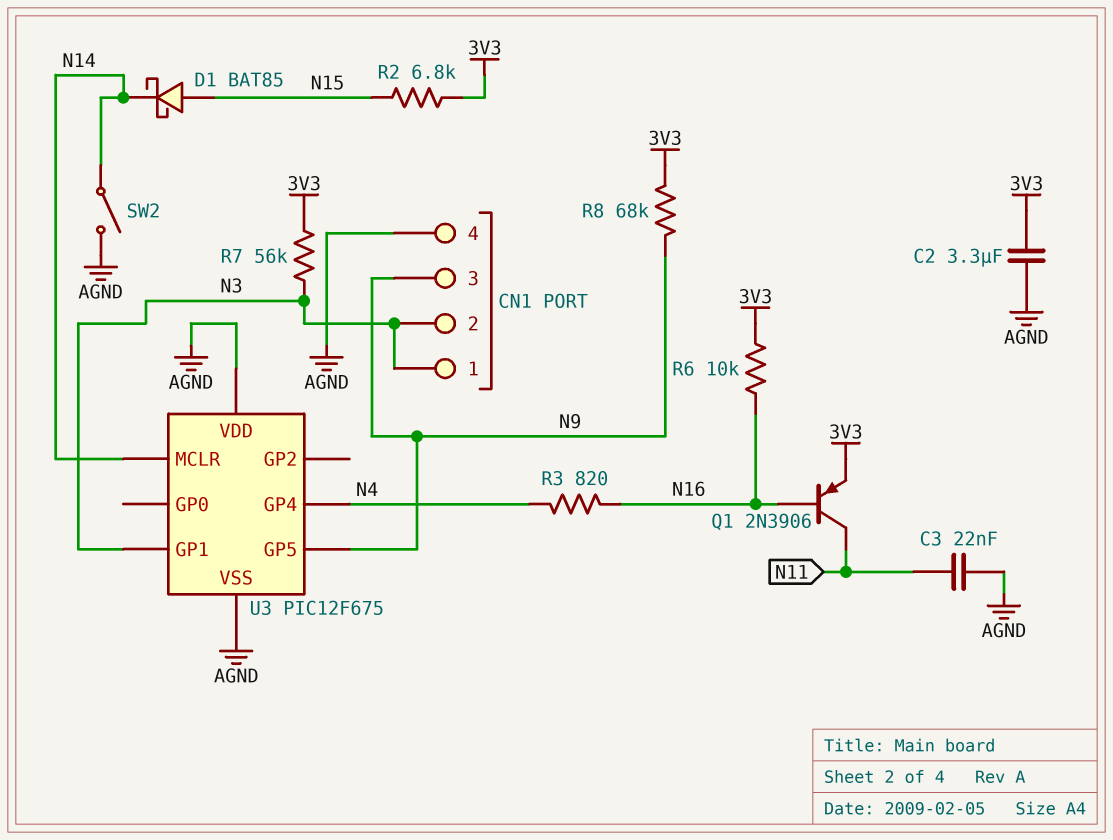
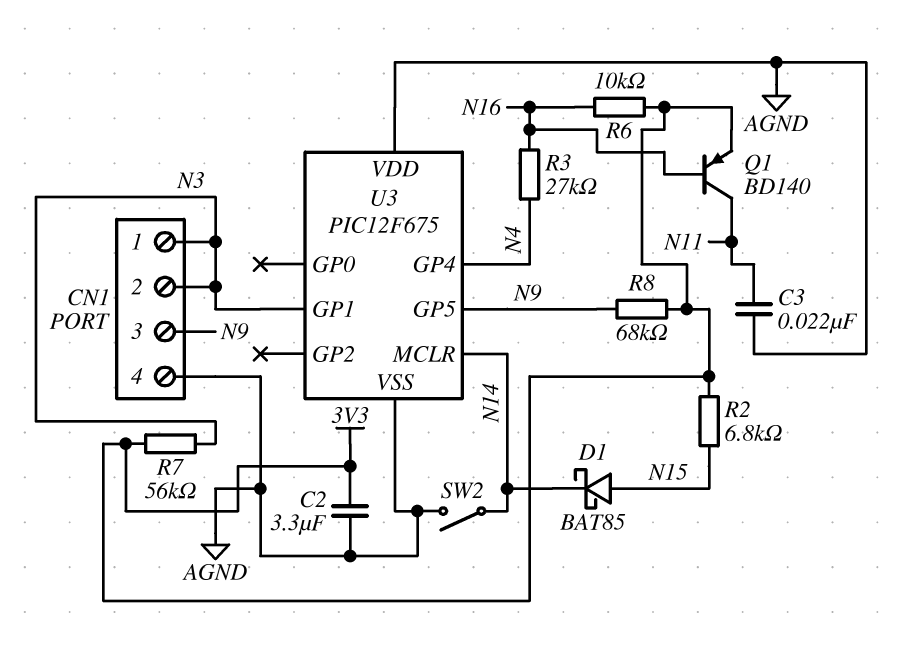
Q1: PNP 2N3906 (B N16, C N11, E 3V3) -> PNP BD140 (B N16, C N11, E 3V3)
R3: 820 (N4, N16) -> 27k (N4, N16)

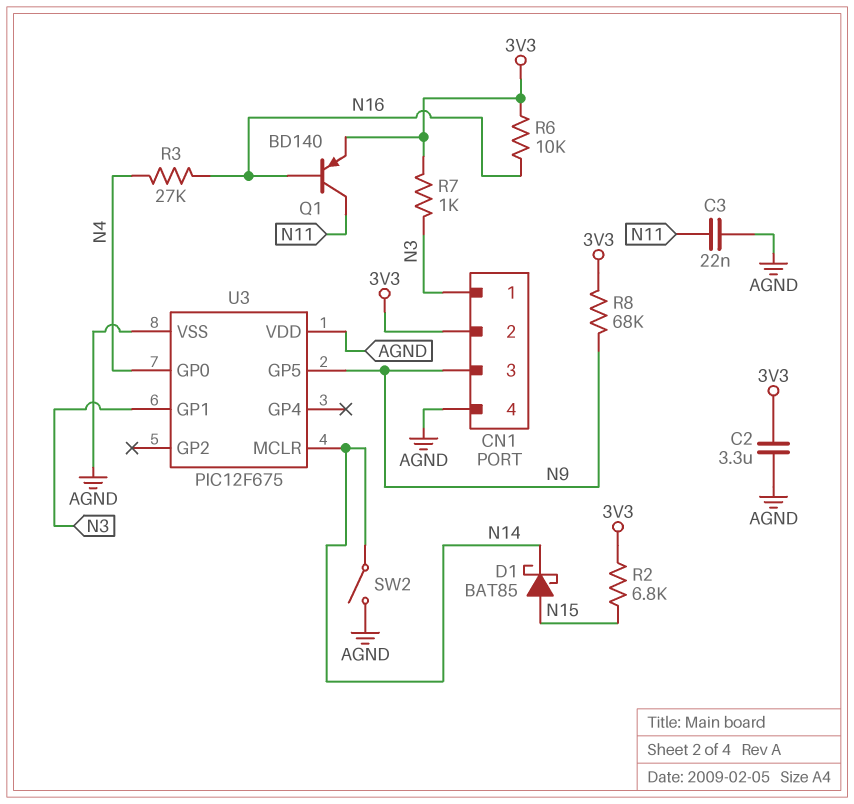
CN1 pin 2: N3 -> 3V3
R7: 56k (3V3, N3) -> 1k (3V3, N3)
U3 pin GP0: none -> N4
U3 pin GP4: N4 -> none

